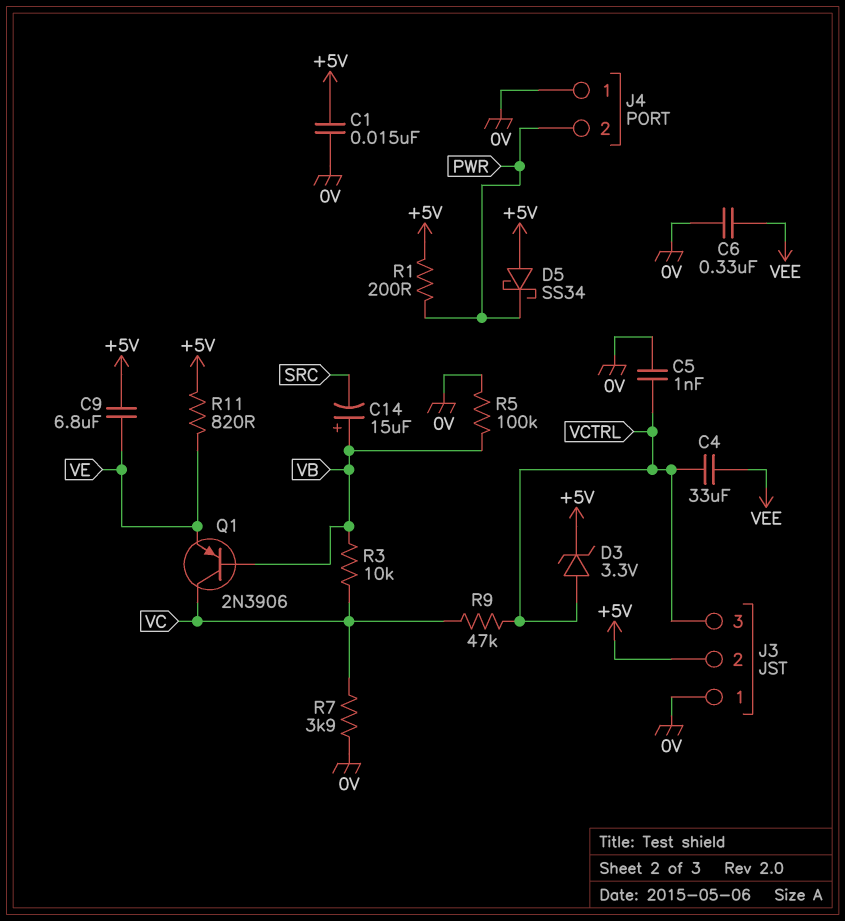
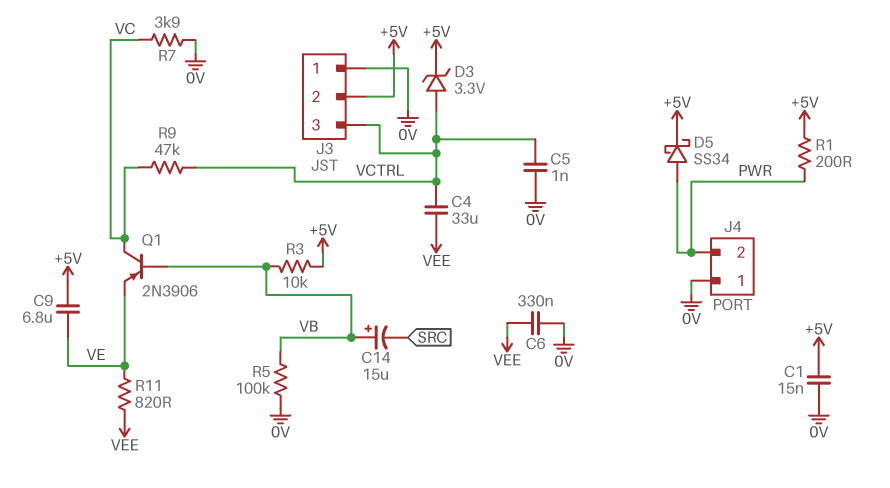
D5: schottky SS34 (A +5V, K PWR) -> schottky SS34 (A PWR, K +5V)
R3: 10k (VB, VC) -> 10k (+5V, VB)
R11: 820 (+5V, VE) -> 820 (VE, VEE)

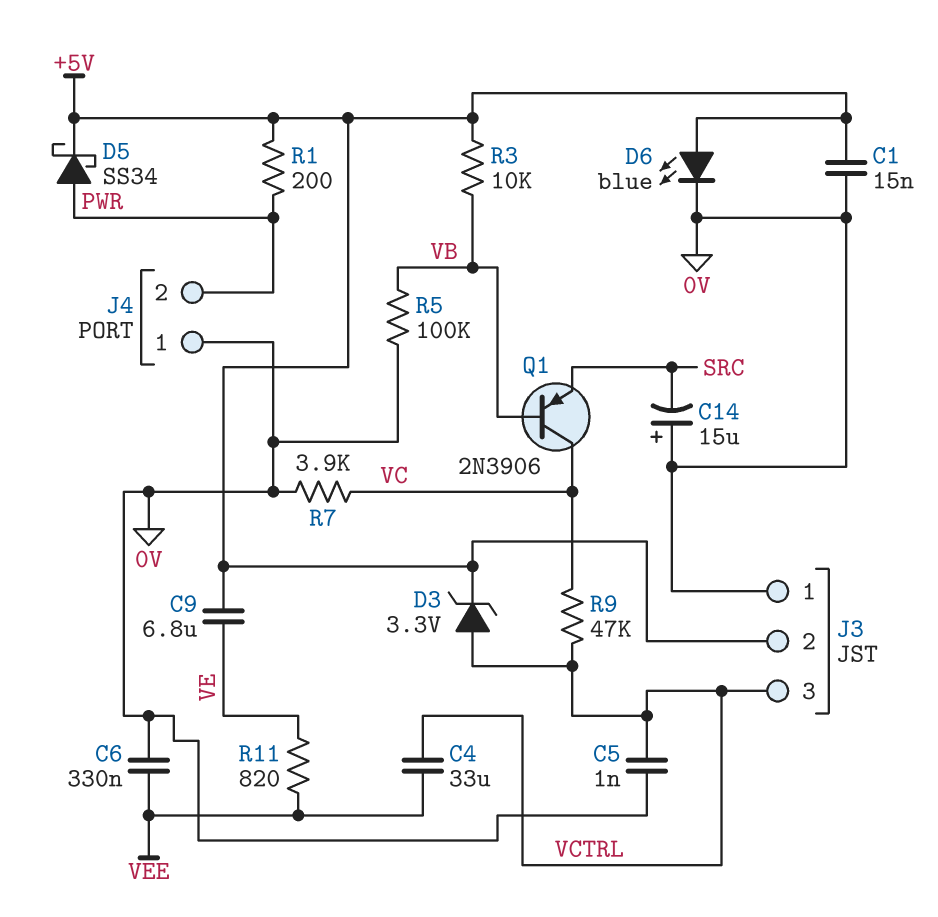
C14: 15uF (plus VB, minus SRC) -> 15uF (plus 0V, minus SRC)
D6: none -> LED blue (A +5V, K 0V)
Q1: PNP 2N3906 (B VB, C VC, E VE) -> PNP 2N3906 (B VB, C VC, E SRC)

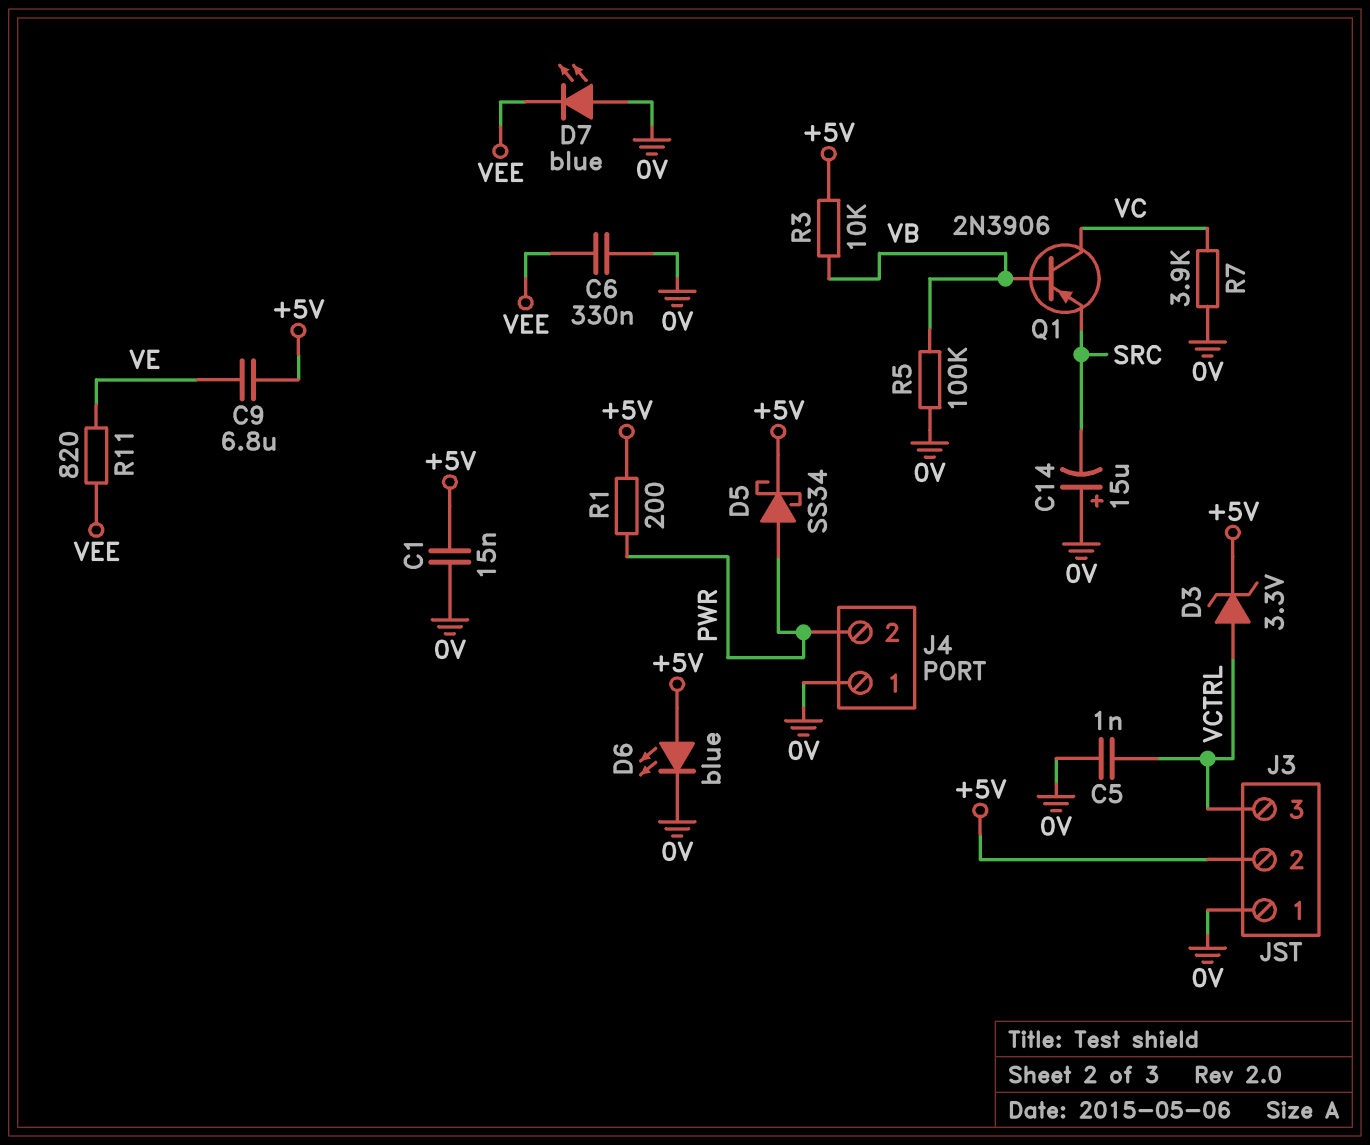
C4: 33uF (VCTRL, VEE) -> none
D7: none -> LED blue (A 0V, K VEE)
R9: 47k (VC, VCTRL) -> none

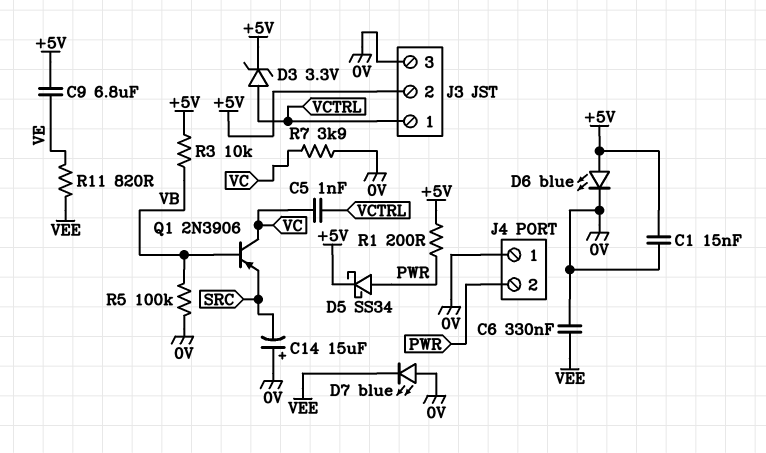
C5: 1nF (0V, VCTRL) -> 1nF (VC, VCTRL)
J3 pin 1: 0V -> VCTRL
J3 pin 3: VCTRL -> 0V

